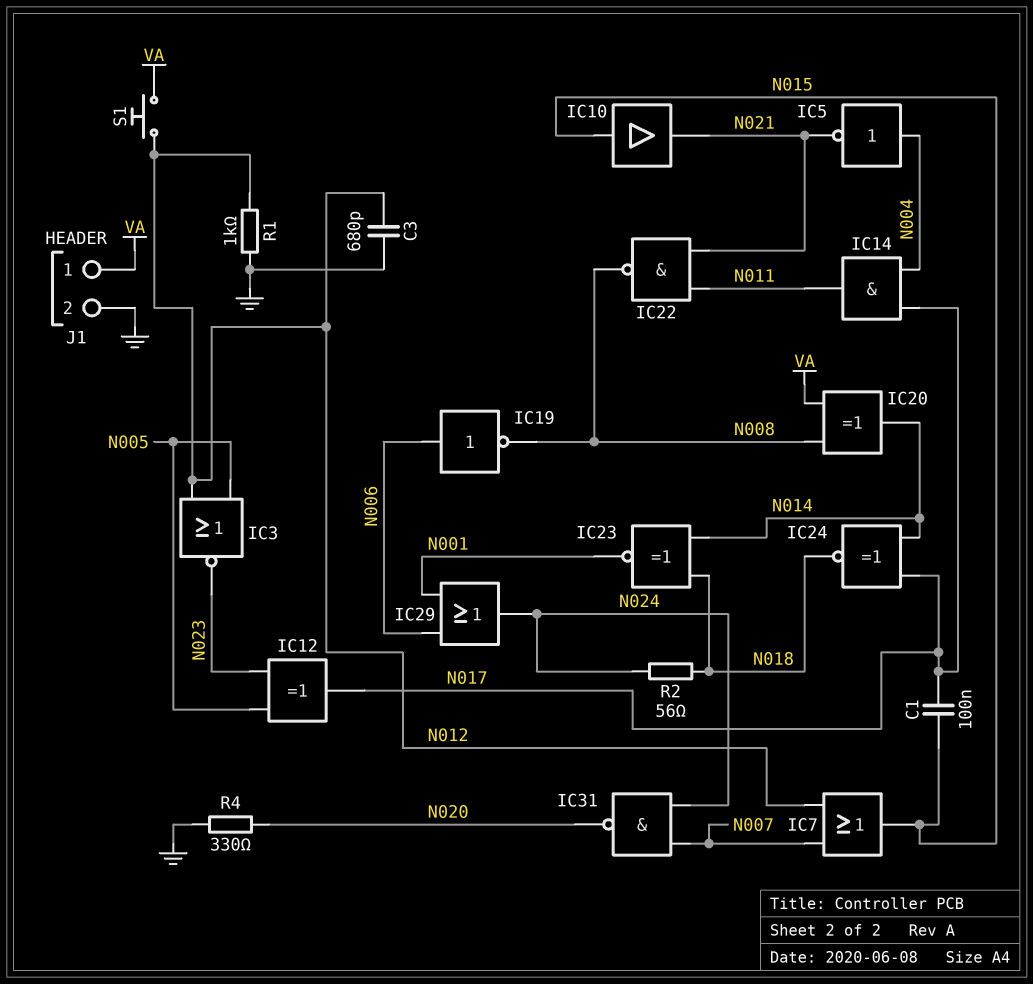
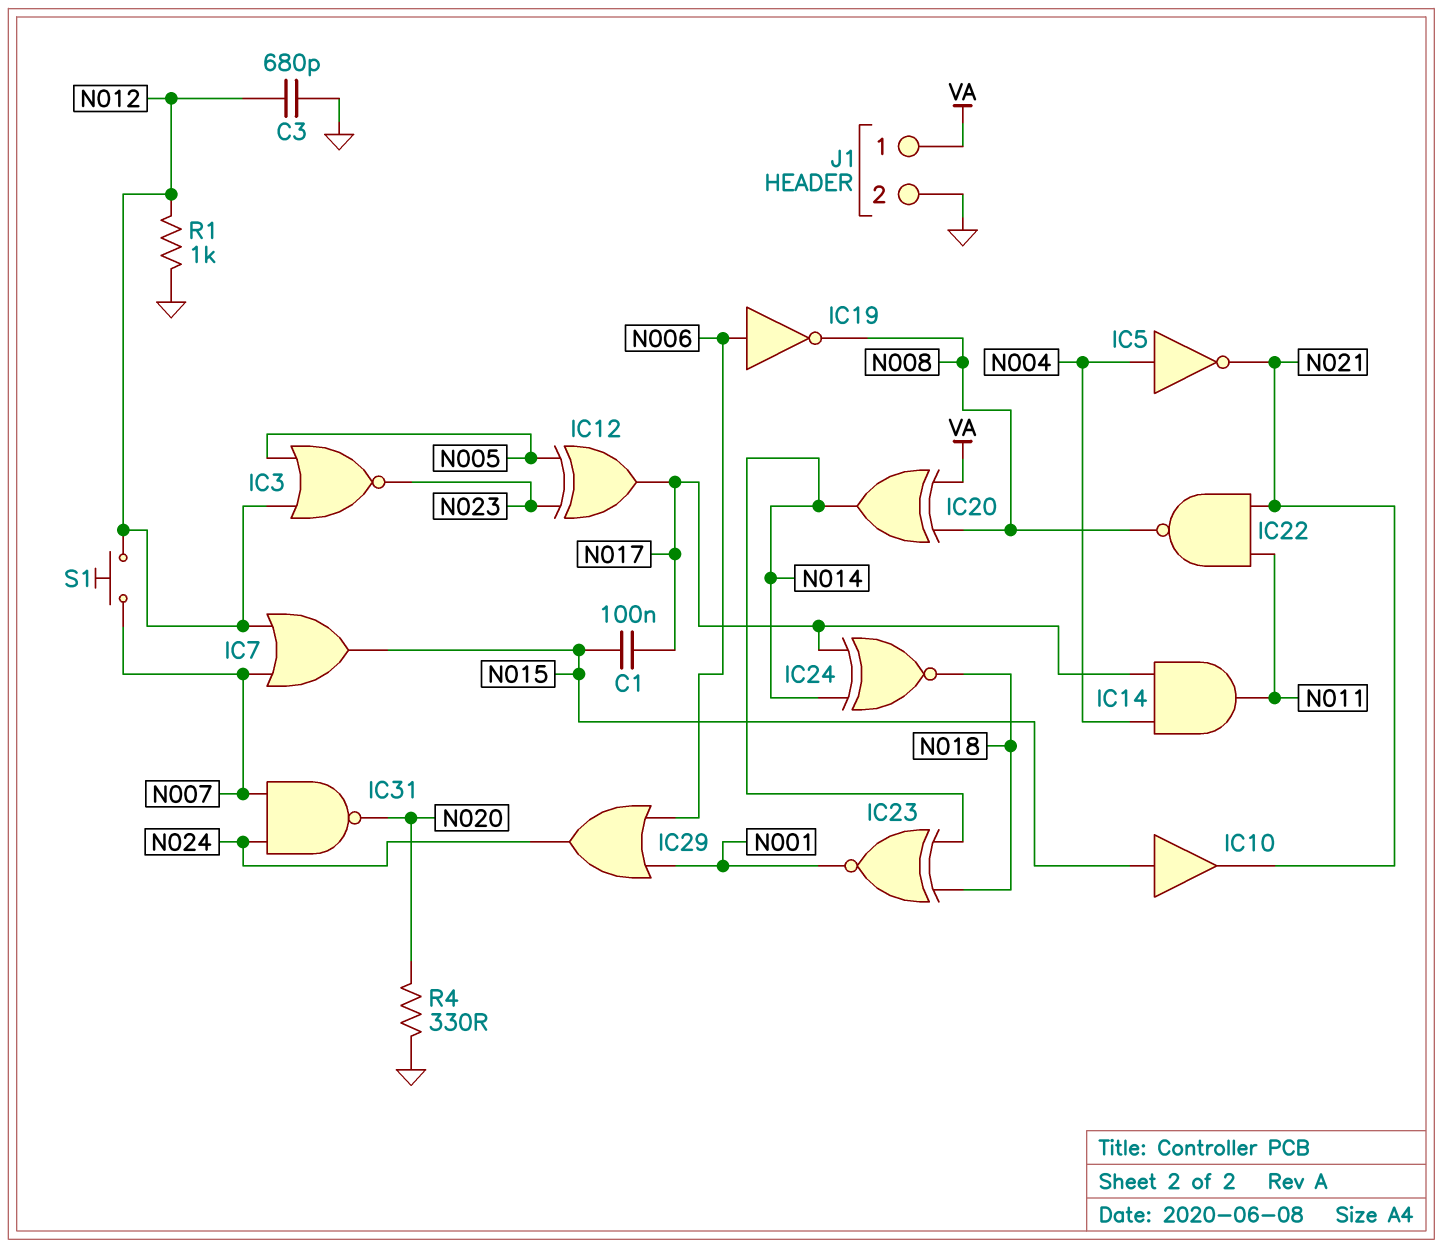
R2: 56 (N018, N024) -> none
S1: button (N012, VA) -> button (N007, N012)

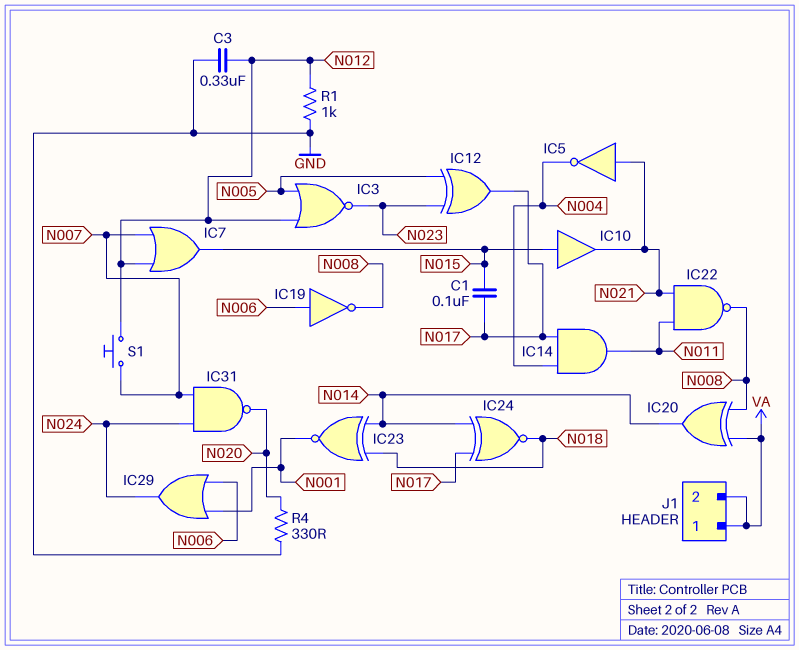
C3: 680pF (GND, N012) -> 330nF (GND, N012)
IC5: NOT (in N004, out N021) -> NOT (in N021, out N004)
J1 pin 2: GND -> VA

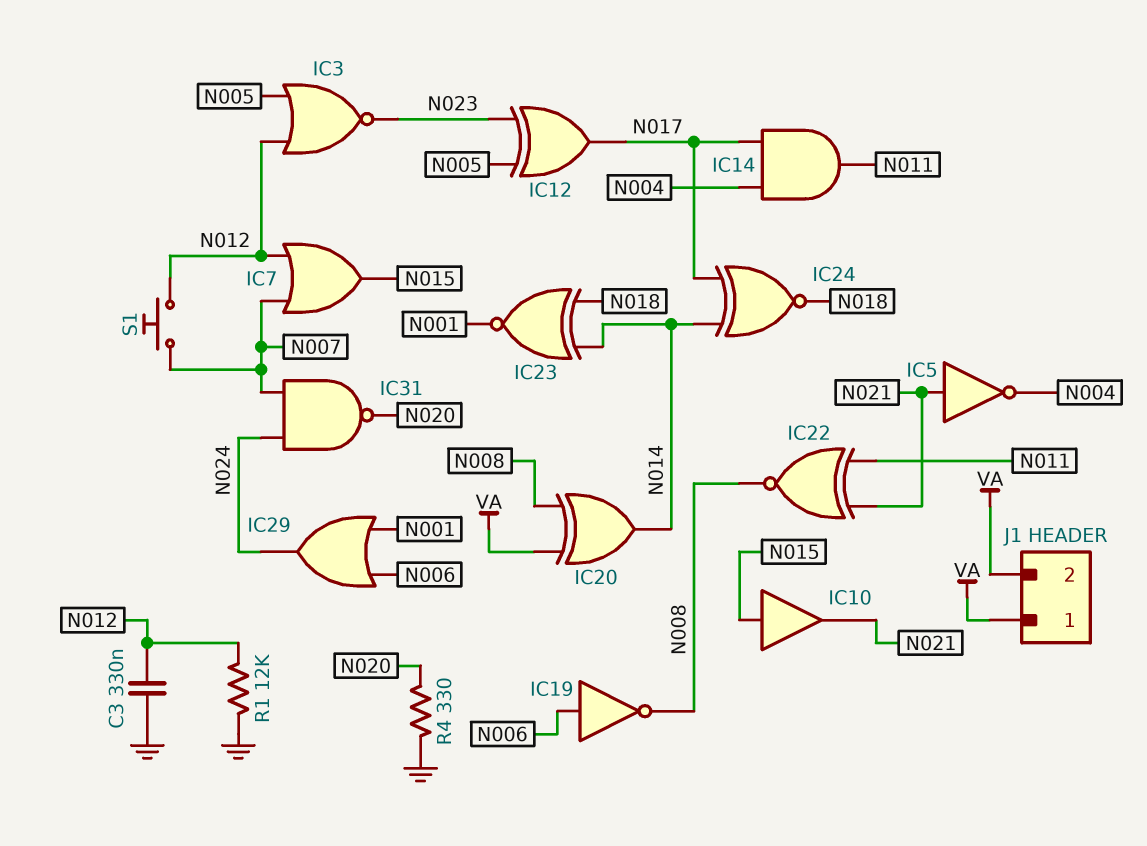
C1: 100nF (N015, N017) -> none
IC22: NAND (in N011, in N021, out N008) -> XNOR (in N011, in N021, out N008)
R1: 1k (GND, N012) -> 12k (GND, N012)

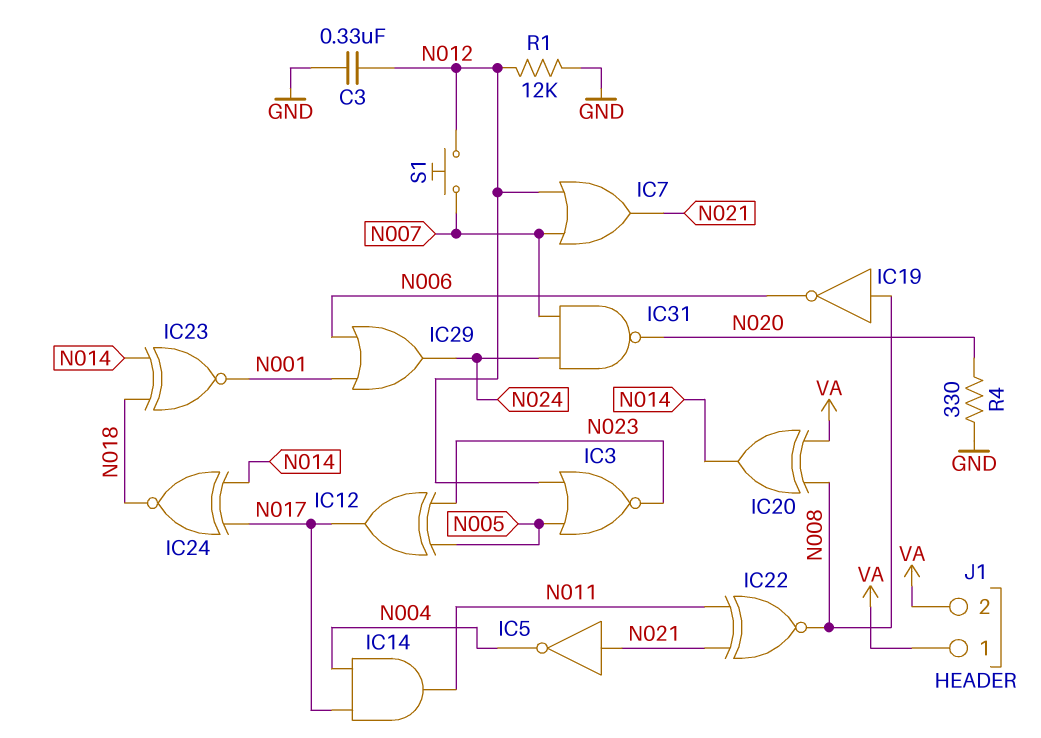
IC7: OR (in N007, in N012, out N015) -> OR (in N007, in N012, out N021)
IC10: buffer (in N015, out N021) -> none
IC19: NOT (in N006, out N008) -> NOT (in N008, out N006)

